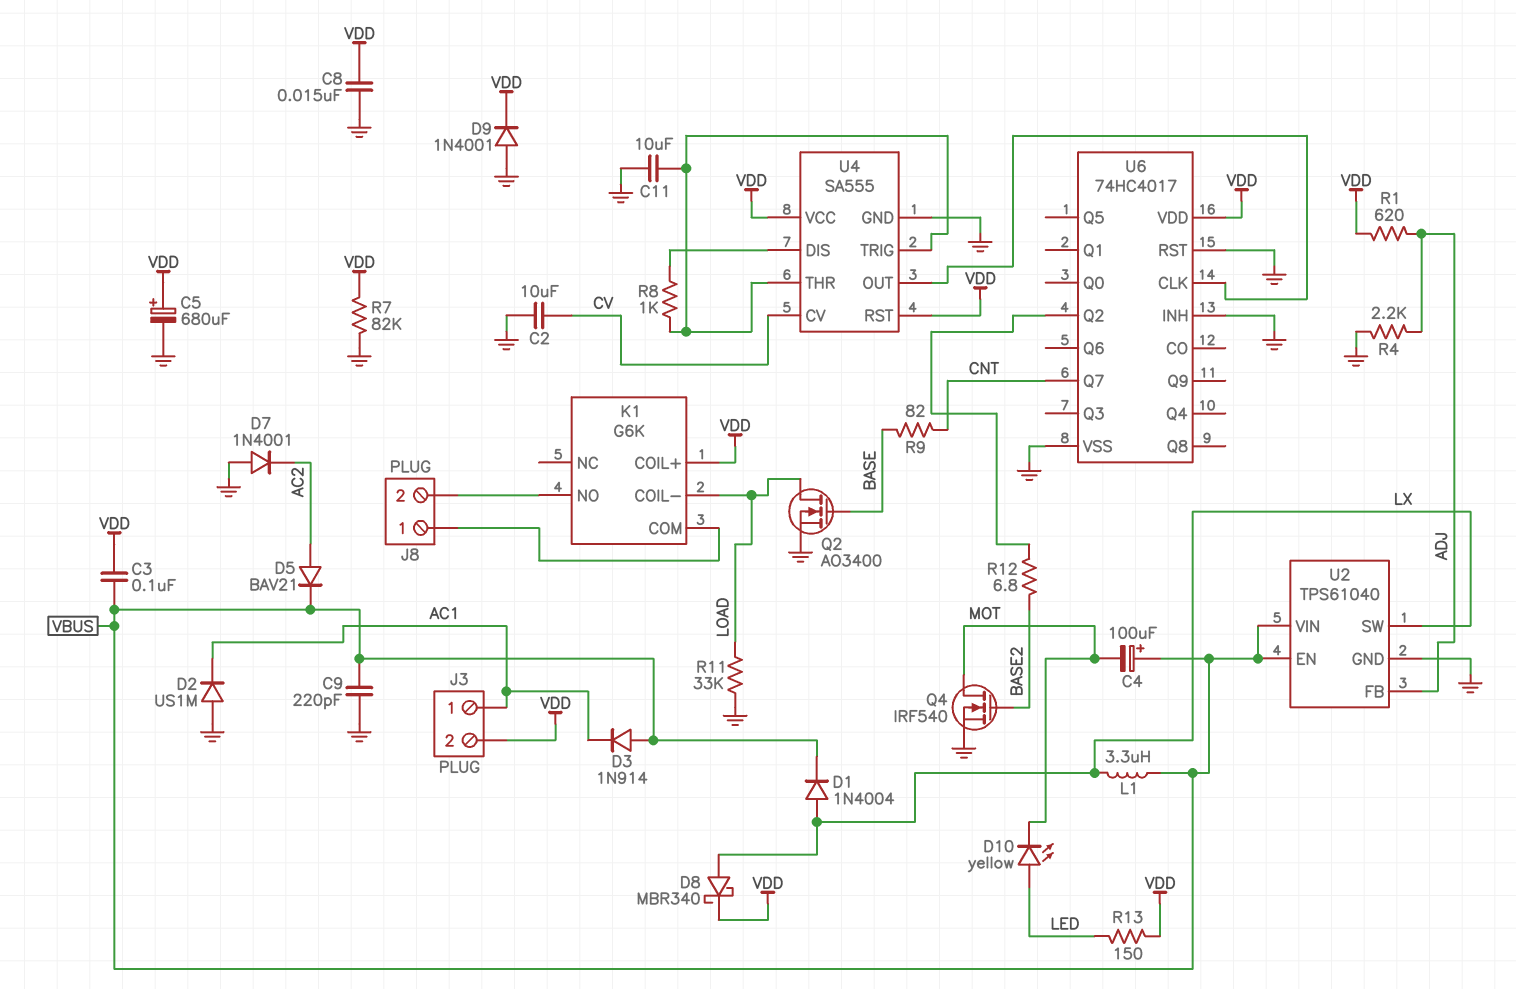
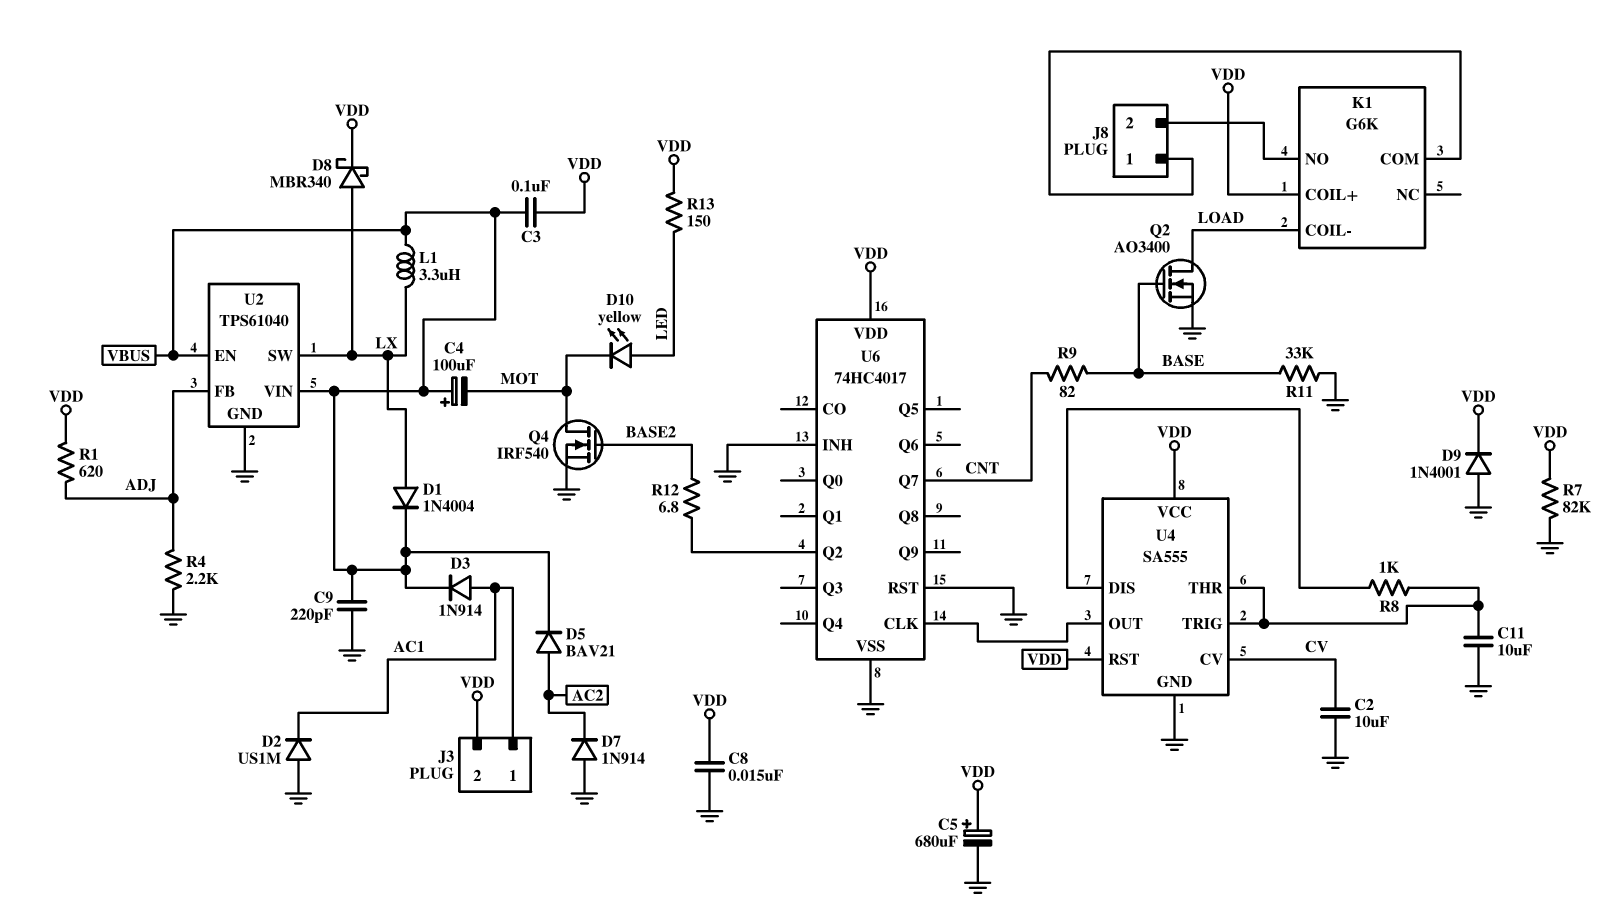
D3: diode 1N914 (A VBUS, K AC1) -> diode 1N914 (A AC1, K VBUS)
D7: diode 1N4001 (A GND, K AC2) -> diode 1N914 (A GND, K AC2)
R11: 33k (GND, LOAD) -> 33k (BASE, GND)

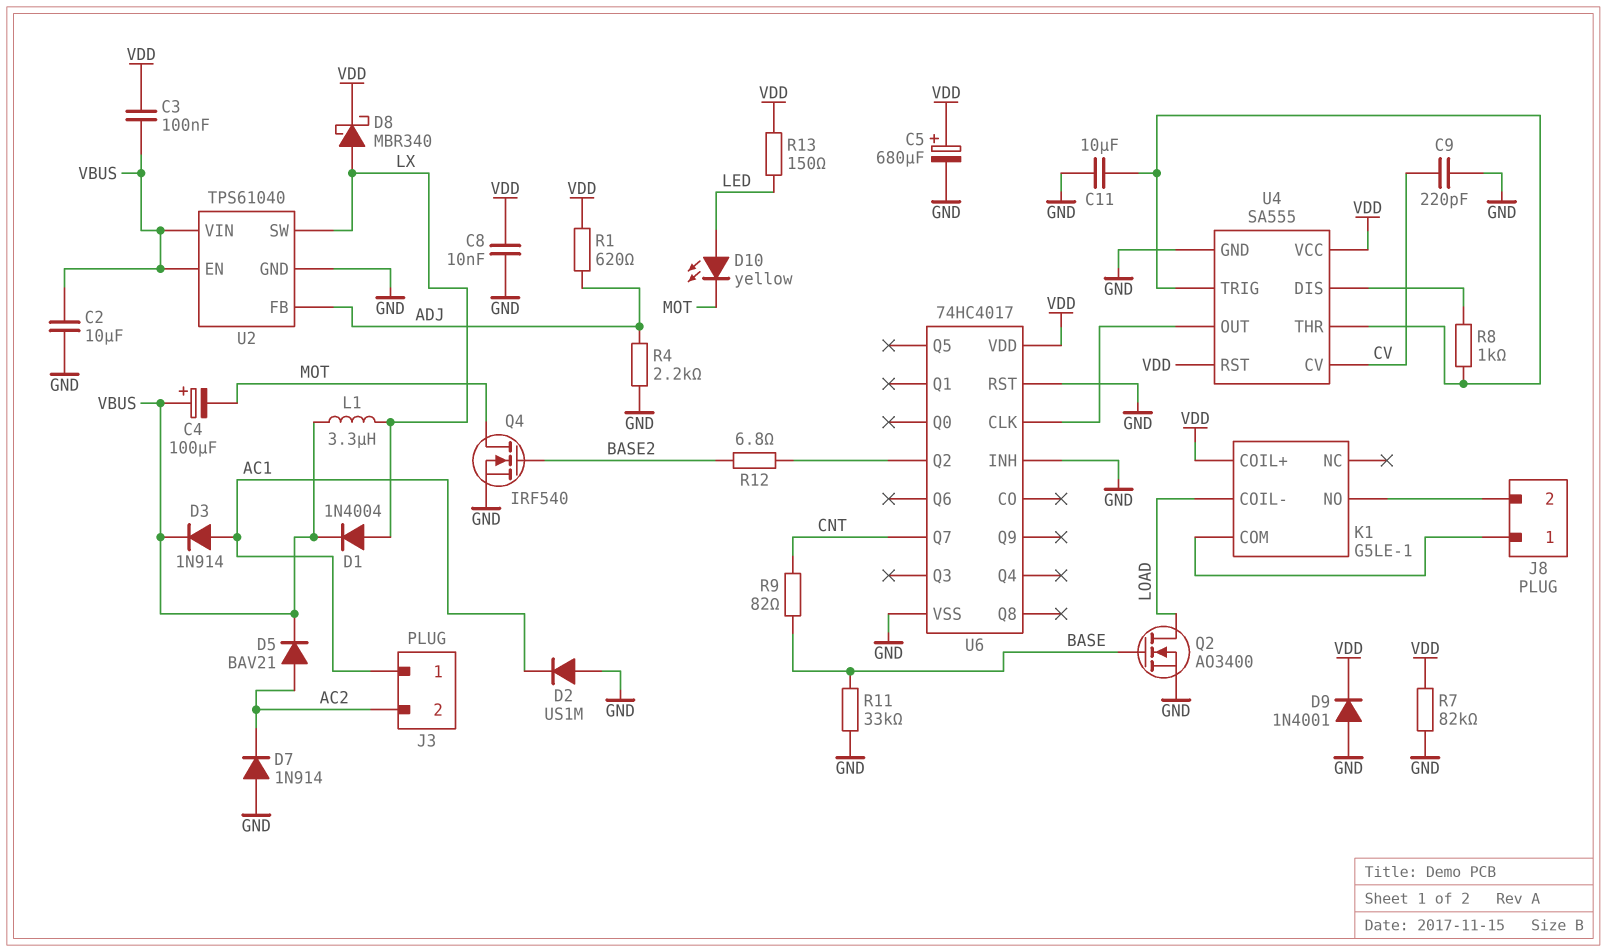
C2: 10uF (CV, GND) -> 10uF (GND, VBUS)
C8: 15nF (GND, VDD) -> 10nF (GND, VDD)
C9: 220pF (GND, VBUS) -> 220pF (CV, GND)
J3 pin 2: VDD -> AC2
K1: G6K -> G5LE-1

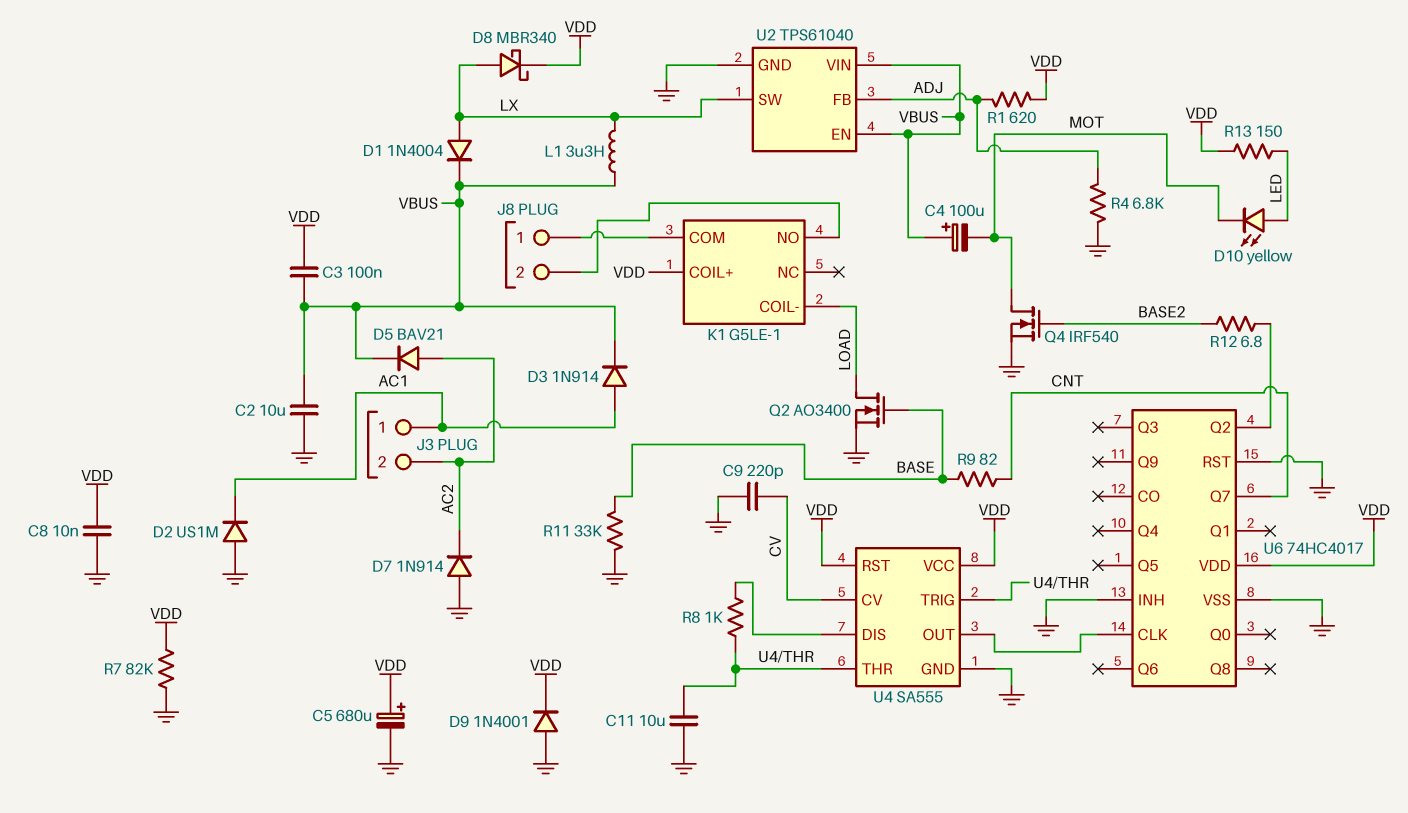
R4: 2.2k (ADJ, GND) -> 6.8k (ADJ, GND)

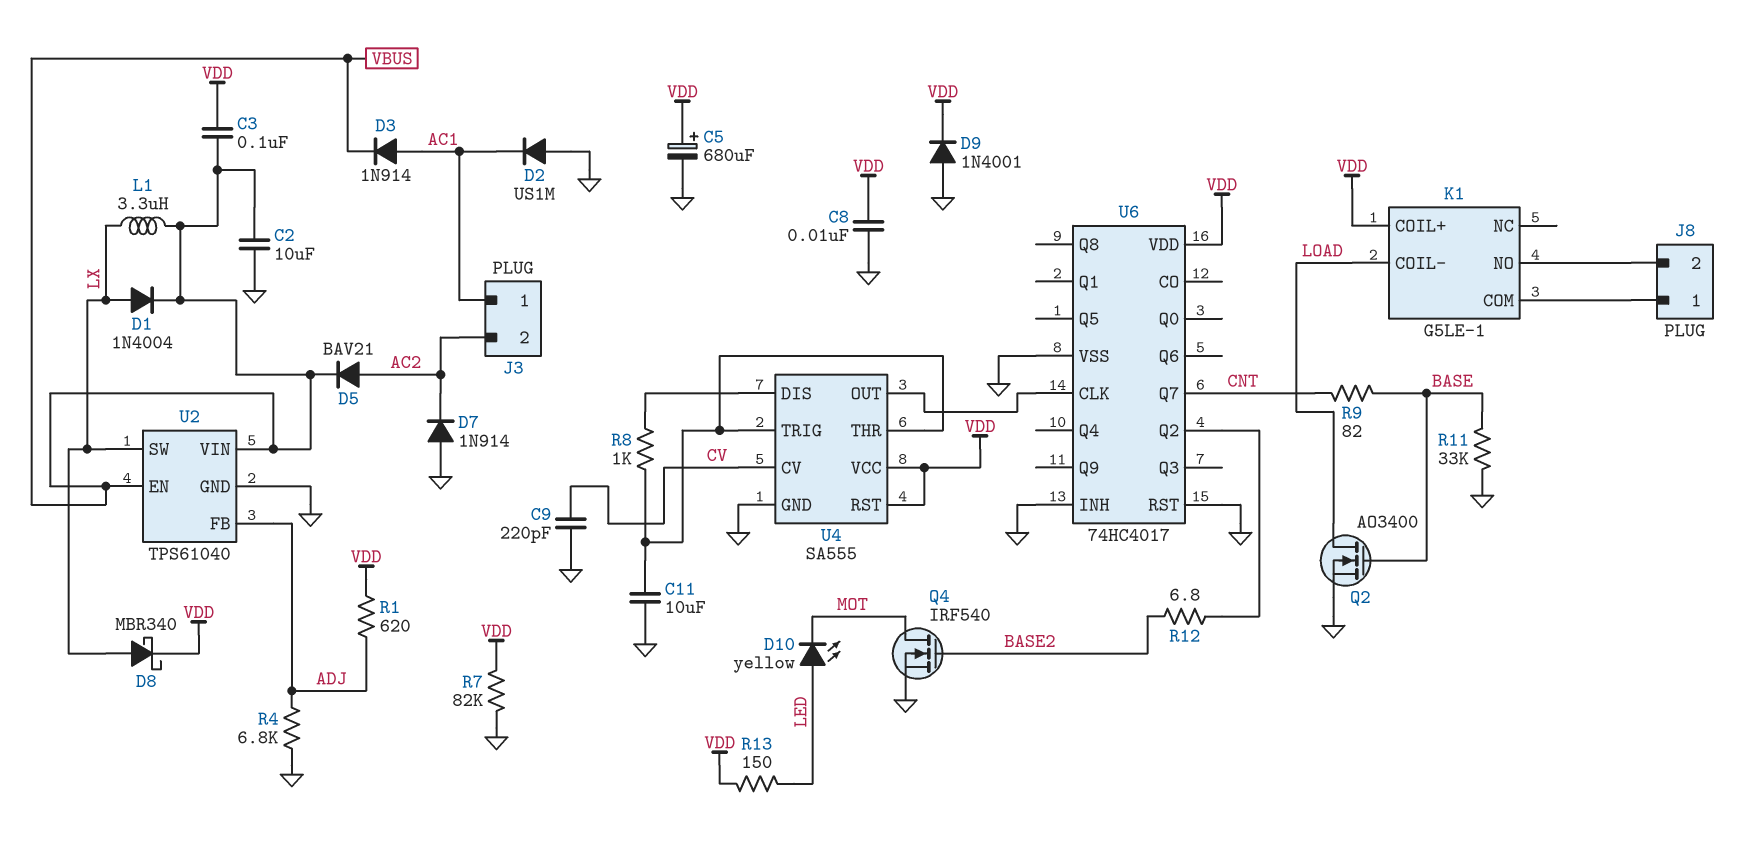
C4: 100uF (plus VBUS, minus MOT) -> none

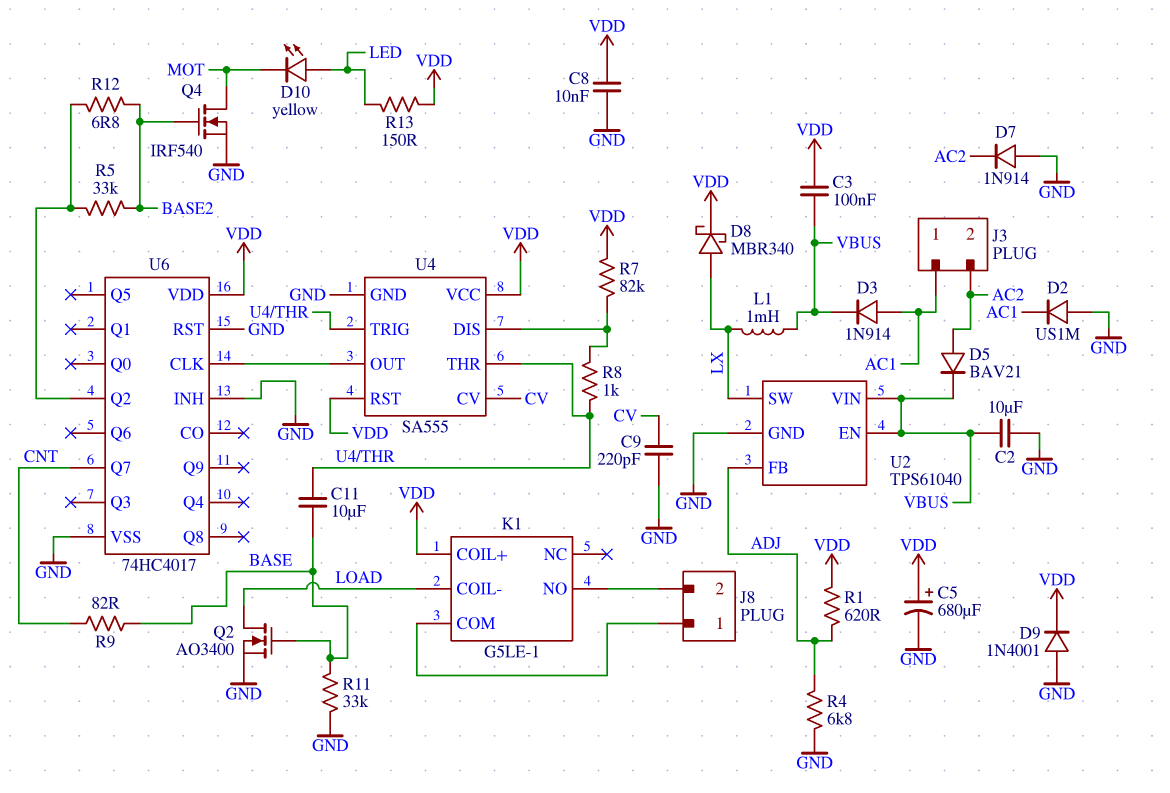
C11: 10uF (GND, U4/THR) -> 10uF (BASE, U4/THR)
D1: diode 1N4004 (A LX, K VBUS) -> none
L1: 3.3uH (LX, VBUS) -> 1mH (LX, VBUS)
R5: none -> 33k (BASE2, U6/Q2)
R7: 82k (GND, VDD) -> 82k (U4/DIS, VDD)

